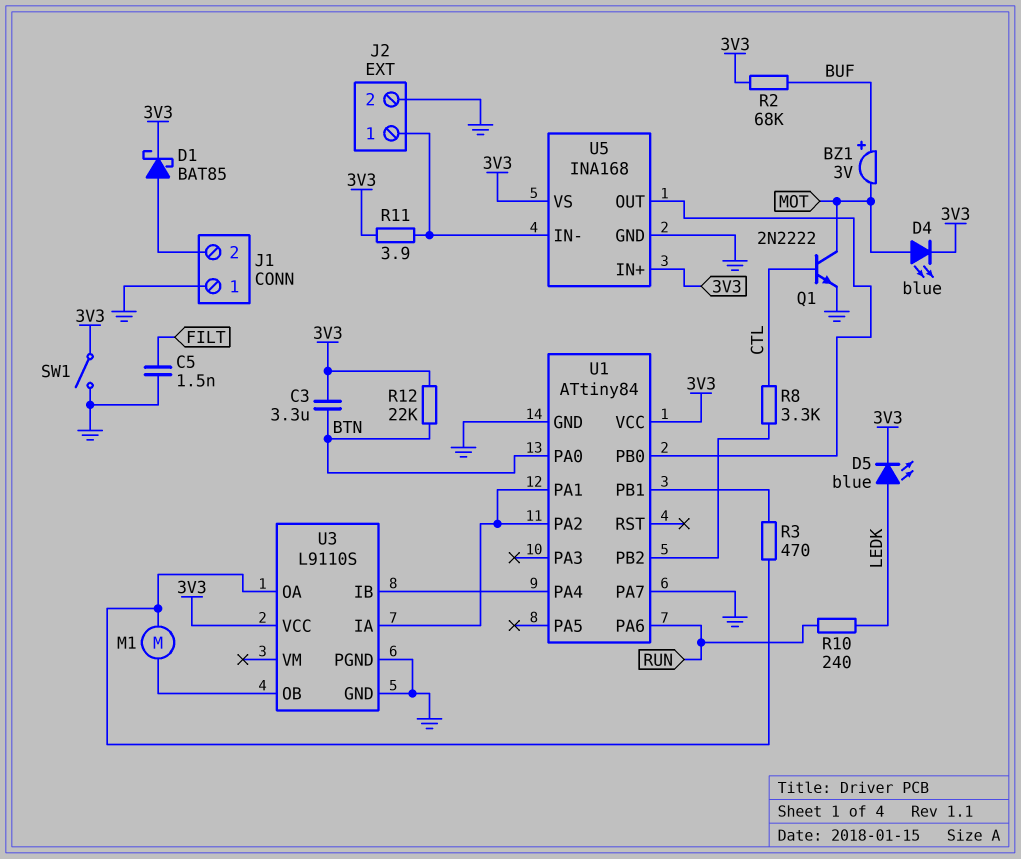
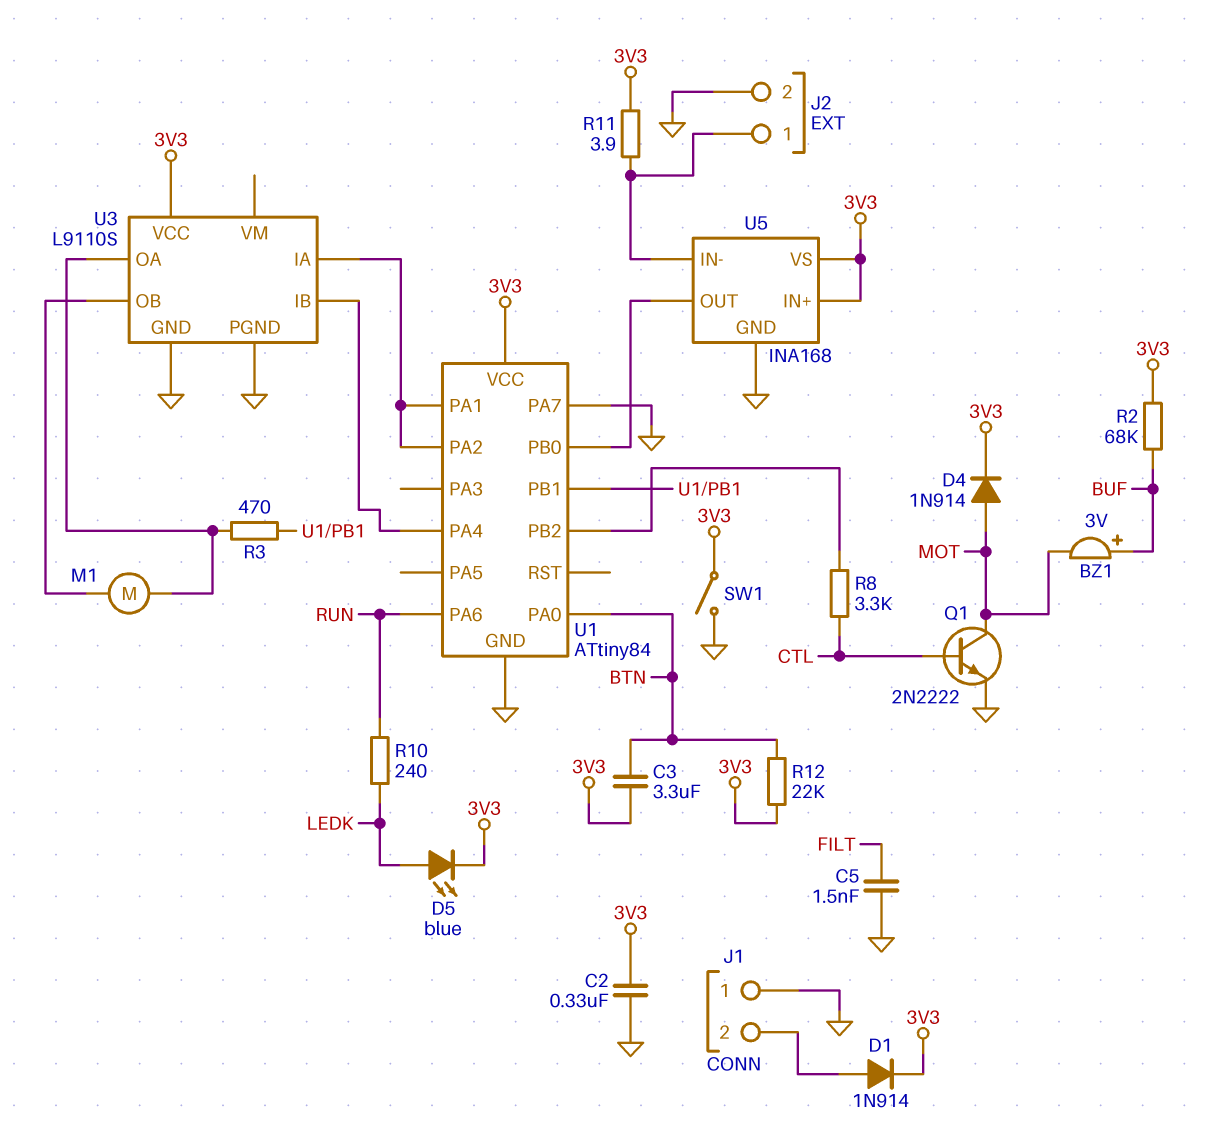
C2: none -> 330nF (3V3, GND)
D1: schottky BAT85 (A J1/2, K 3V3) -> diode 1N914 (A J1/2, K 3V3)
D4: LED blue (A MOT, K 3V3) -> diode 1N914 (A MOT, K 3V3)

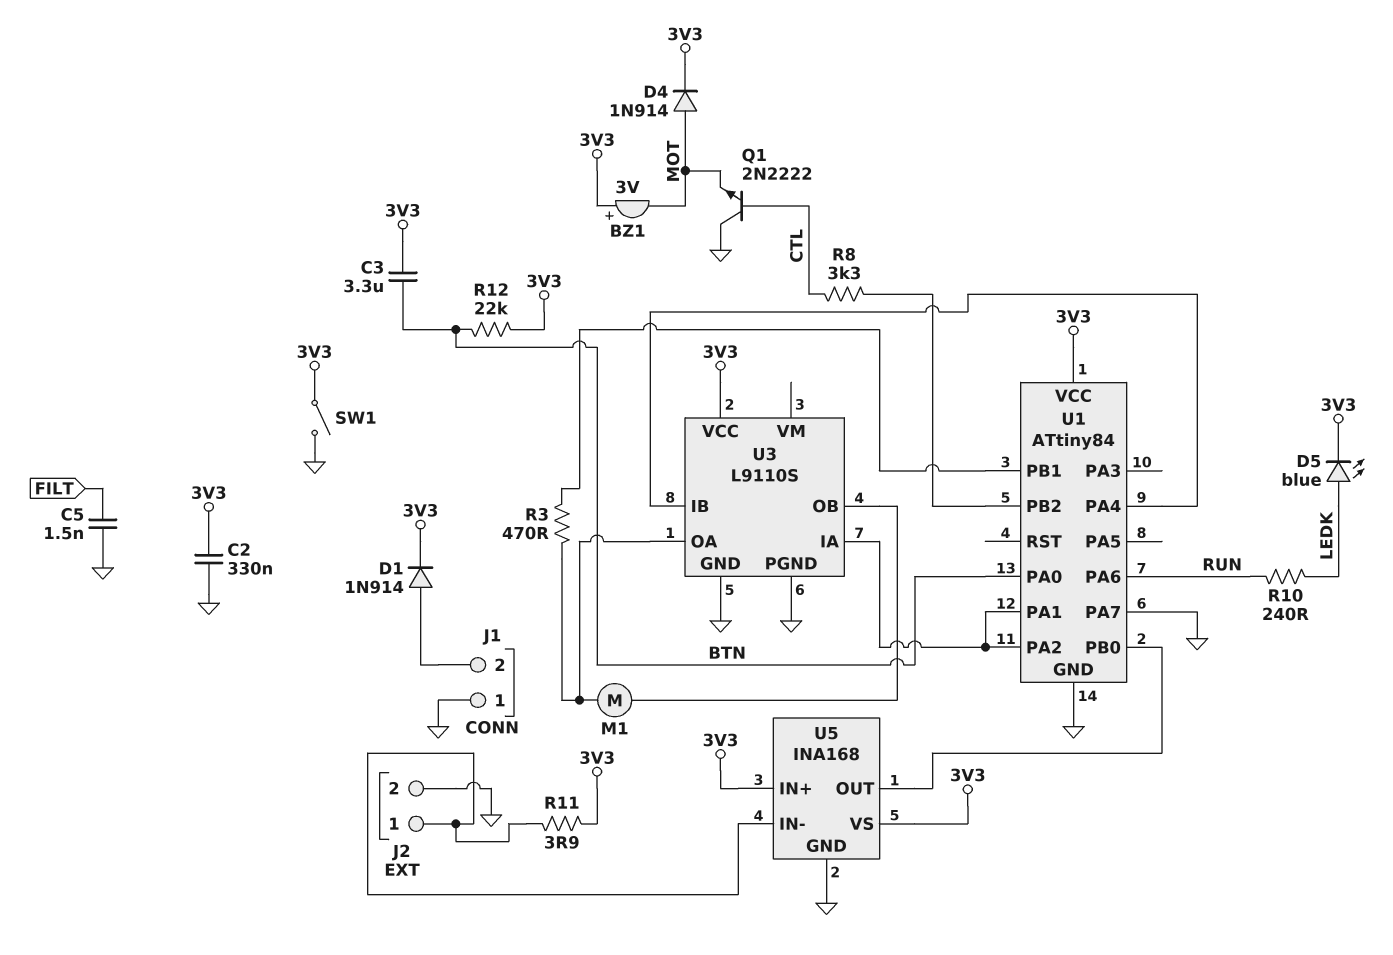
BZ1: buzzer 3V (plus BUF, minus MOT) -> buzzer 3V (plus 3V3, minus MOT)
Q1: NPN 2N2222 (B CTL, C MOT, E GND) -> NPN 2N2222 (B CTL, C GND, E MOT)
R2: 68k (3V3, BUF) -> none

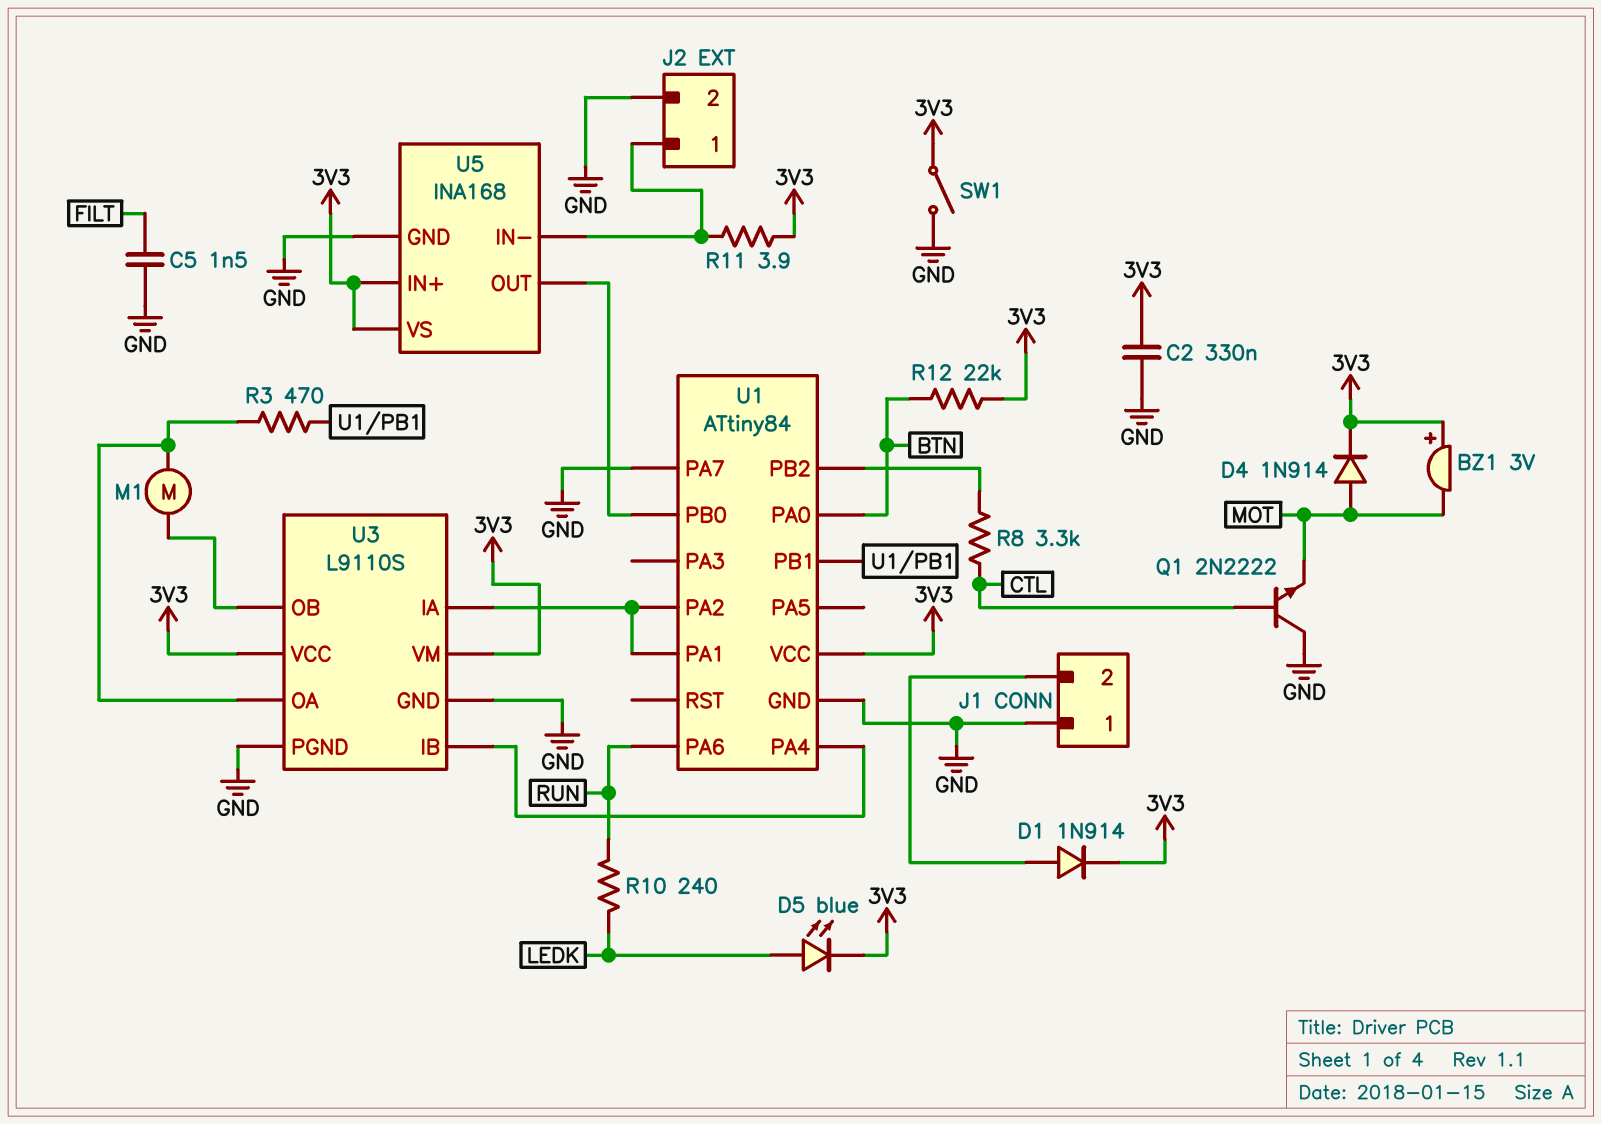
C3: 3.3uF (3V3, BTN) -> none
U3 pin VM: none -> 3V3

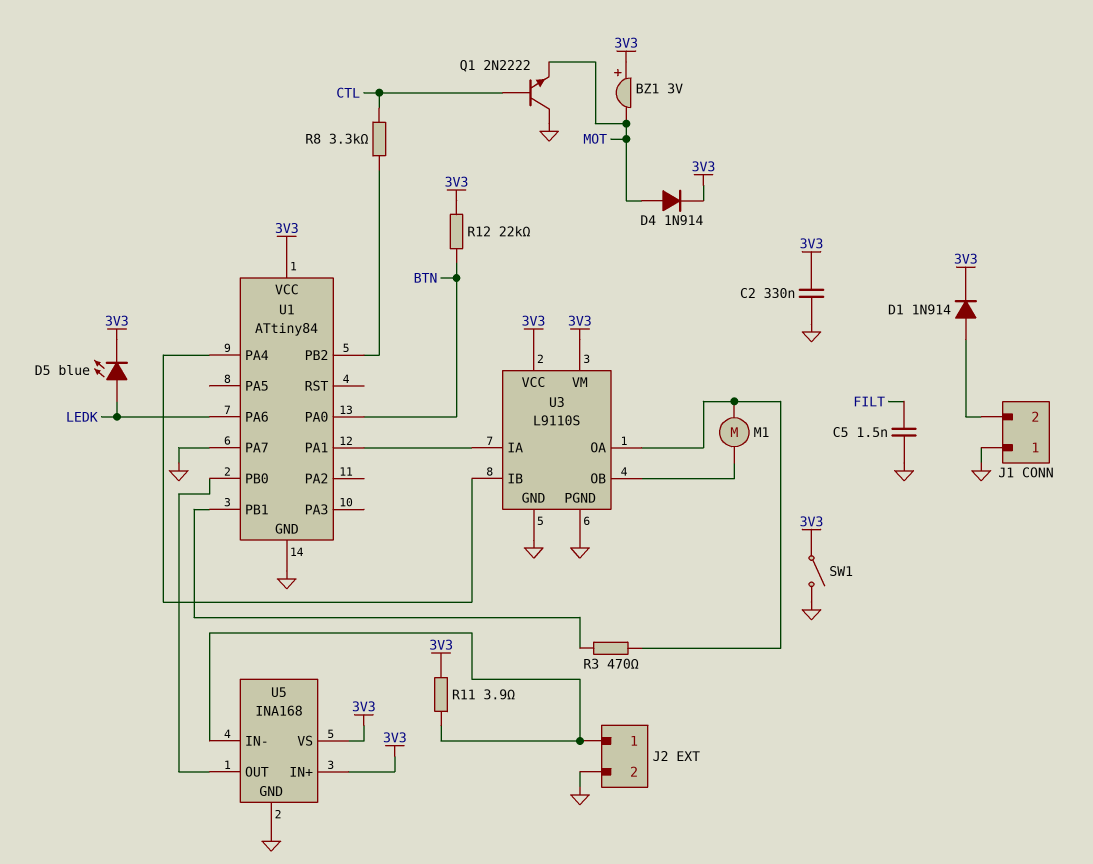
R10: 240 (LEDK, RUN) -> none
U1 pin PA2: U1/PA1 -> none
U1 pin PA6: RUN -> LEDK

